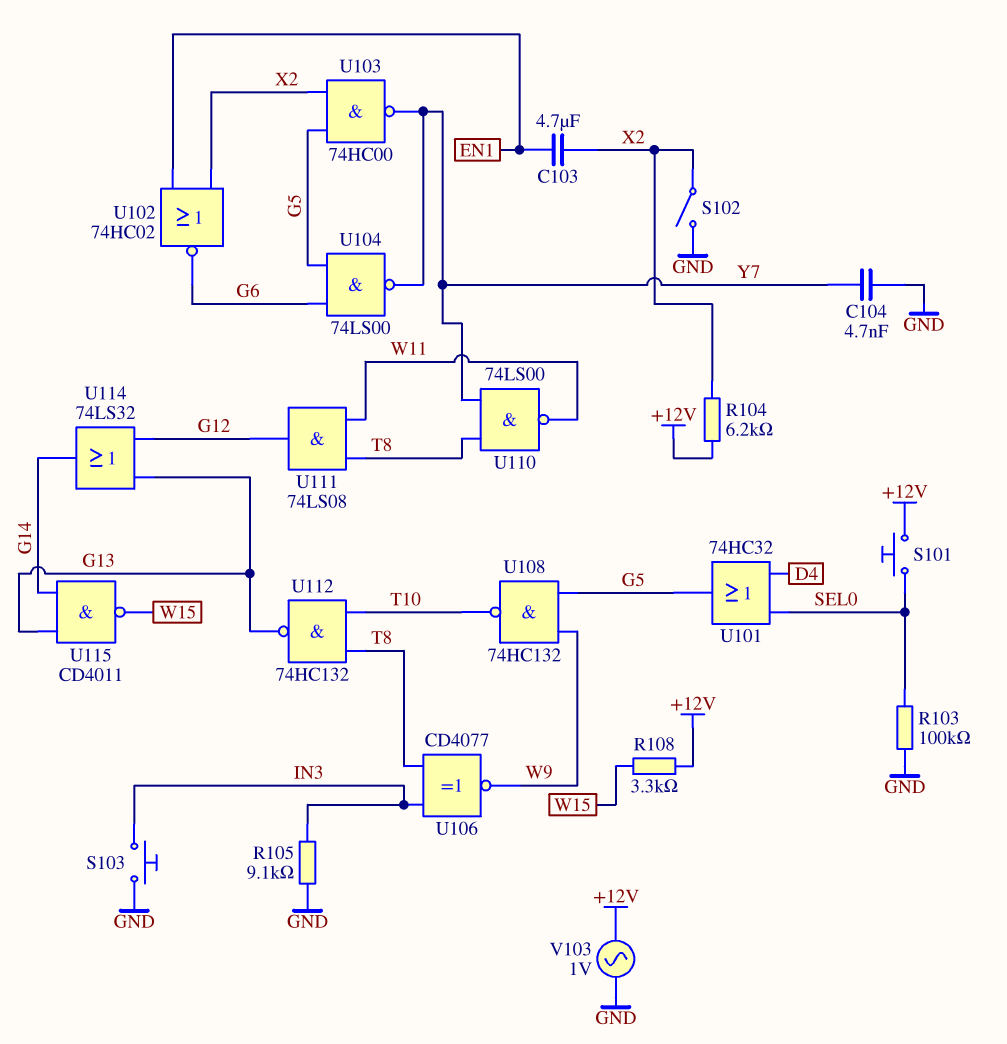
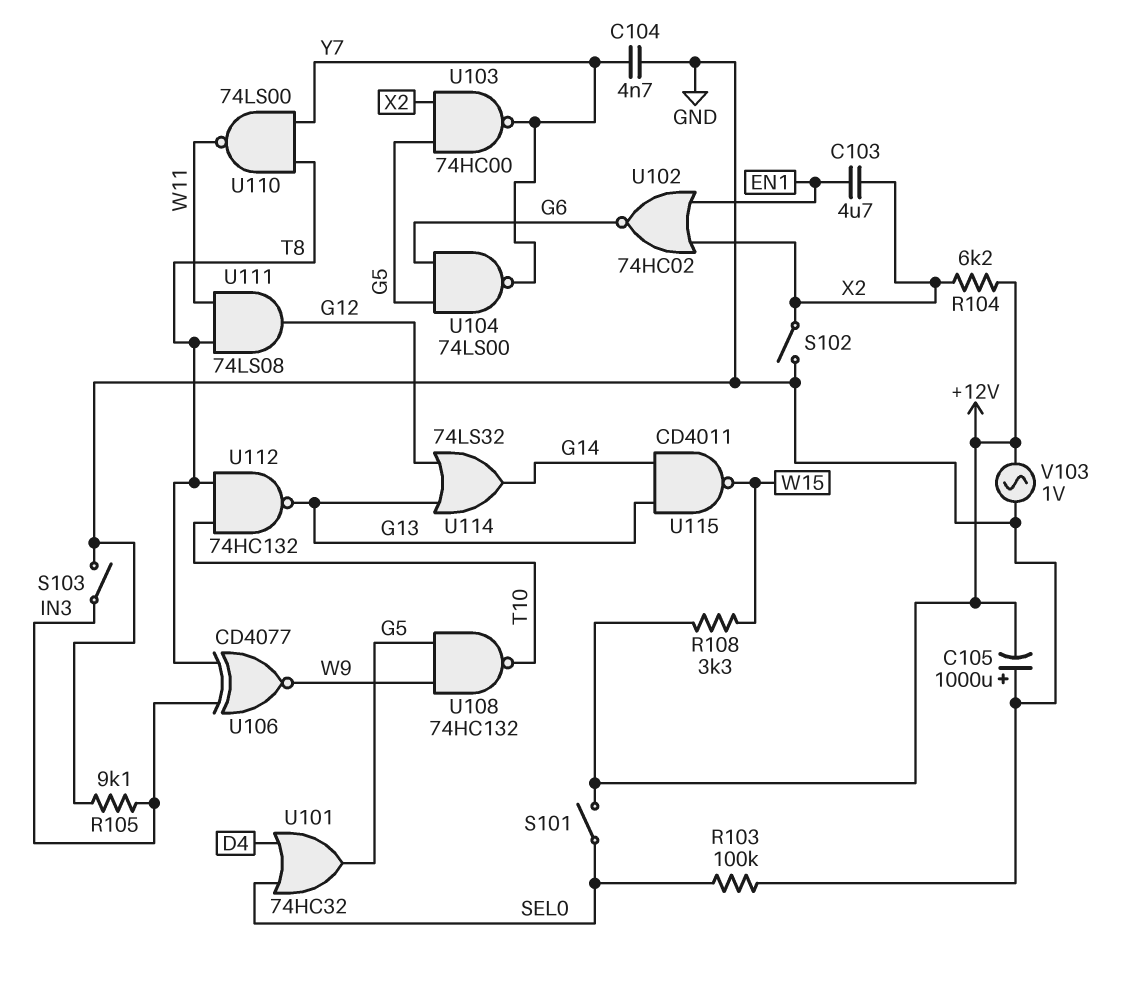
C105: none -> 1000uF (plus GND, minus +12V)
S101: button (+12V, SEL0) -> switch (+12V, SEL0)
S103: button (GND, IN3) -> switch (GND, IN3)

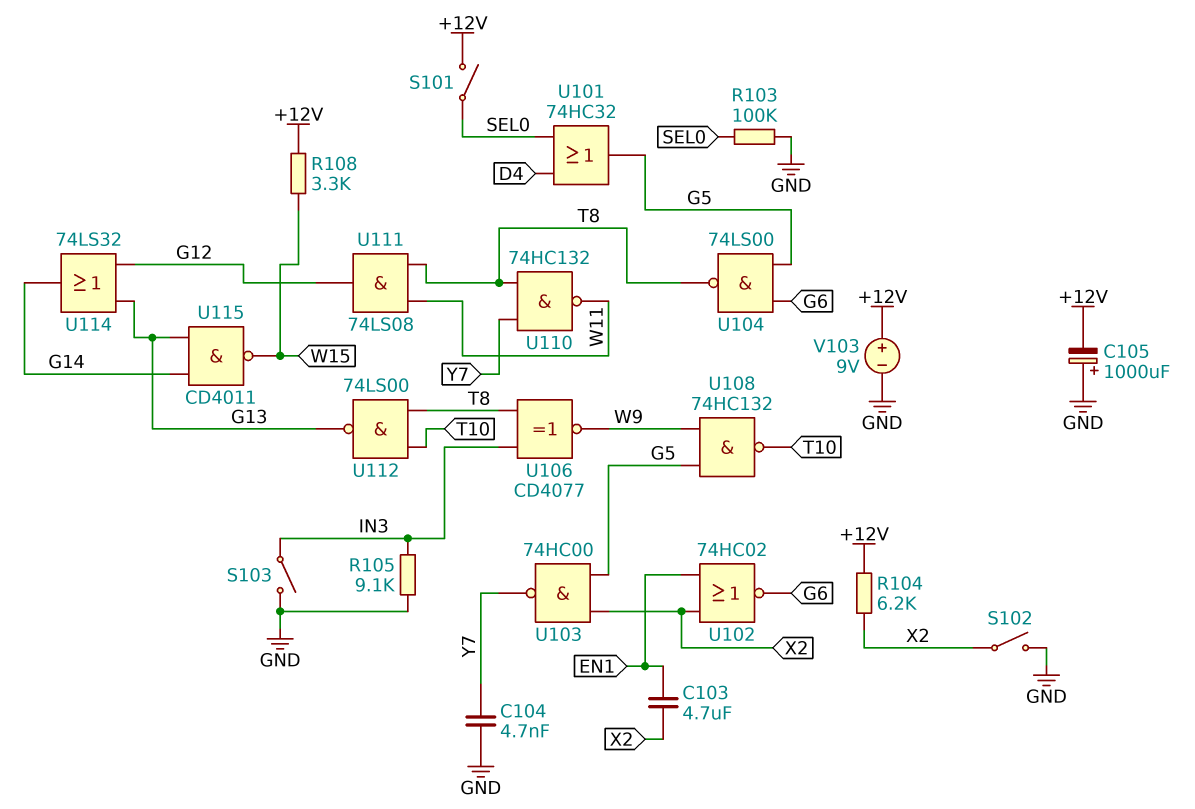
U104: NAND 74LS00 (in G5, in G6, out Y7) -> NAND 74LS00 (in G5, in G6, out T8)
U110: NAND 74LS00 (in T8, in Y7, out W11) -> NAND 74HC132 (in T8, in Y7, out W11)
U112: NAND 74HC132 (in T8, in T10, out G13) -> NAND 74LS00 (in T8, in T10, out G13)
V103: AC 1V (+12V, GND) -> 9V (plus +12V, minus GND)

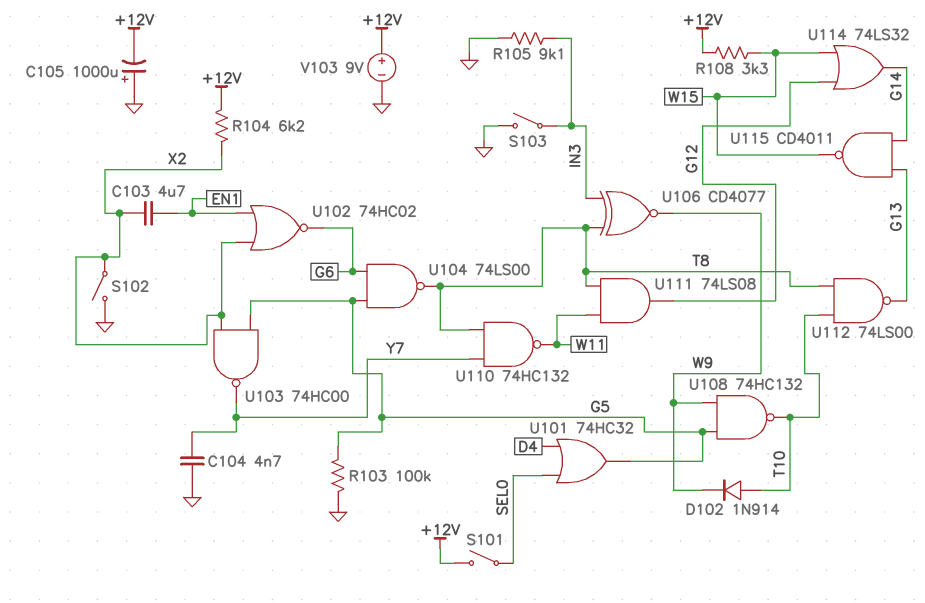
D102: none -> diode 1N914 (A T10, K W9)
R103: 100k (GND, SEL0) -> 100k (G5, GND)
U114: OR 74LS32 (in G12, in G13, out G14) -> OR 74LS32 (in G12, in W15, out G14)

